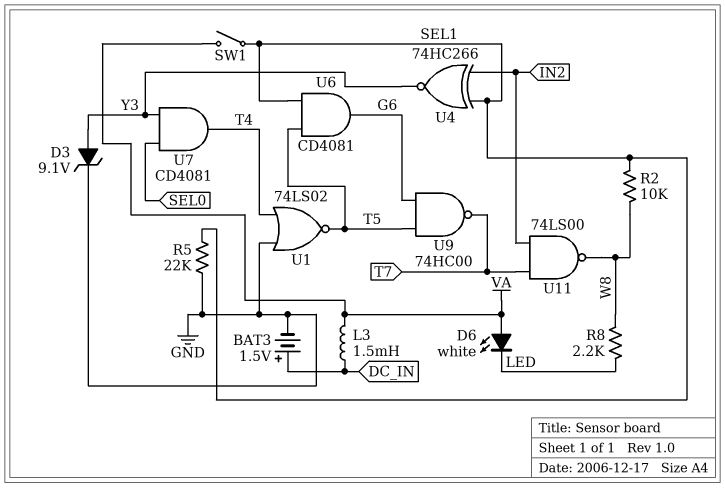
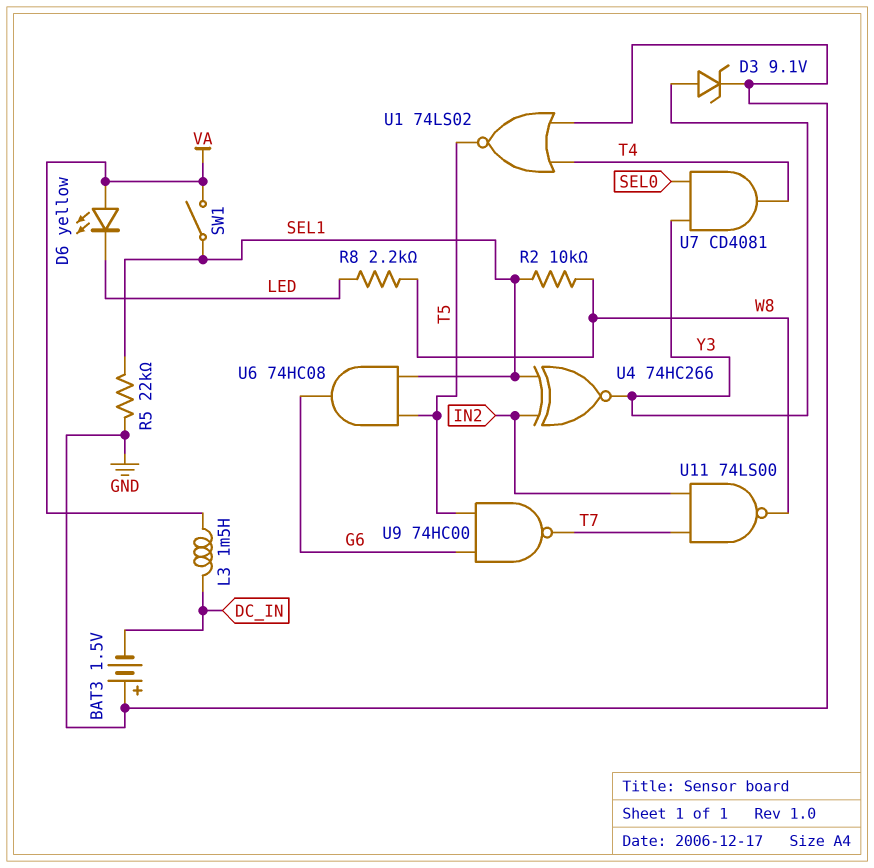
BAT3: 1.5V (plus DC_IN, minus GND) -> 1.5V (plus GND, minus DC_IN)
D6: LED white (A VA, K LED) -> LED yellow (A VA, K LED)
U6: AND CD4081 (in SEL1, in T5, out G6) -> AND 74HC08 (in SEL1, in T5, out G6)

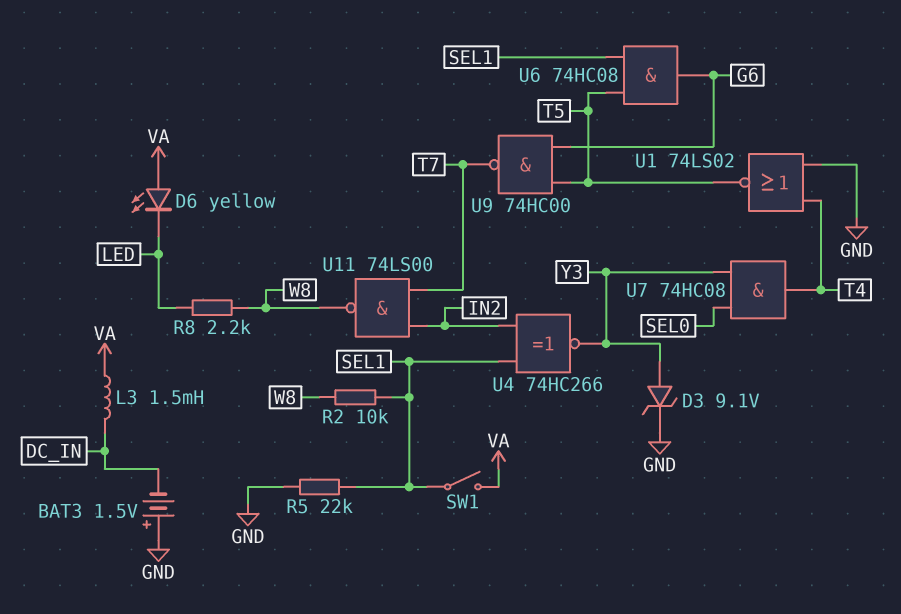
U7: AND CD4081 (in SEL0, in Y3, out T4) -> AND 74HC08 (in SEL0, in Y3, out T4)

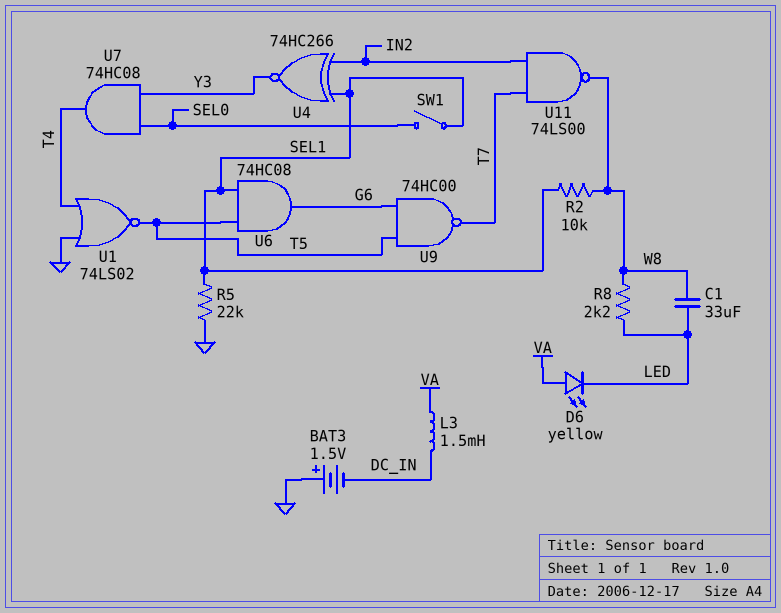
C1: none -> 33uF (LED, W8)
D3: zener 9.1V (A Y3, K GND) -> none
SW1: switch (SEL1, VA) -> switch (SEL0, SEL1)

